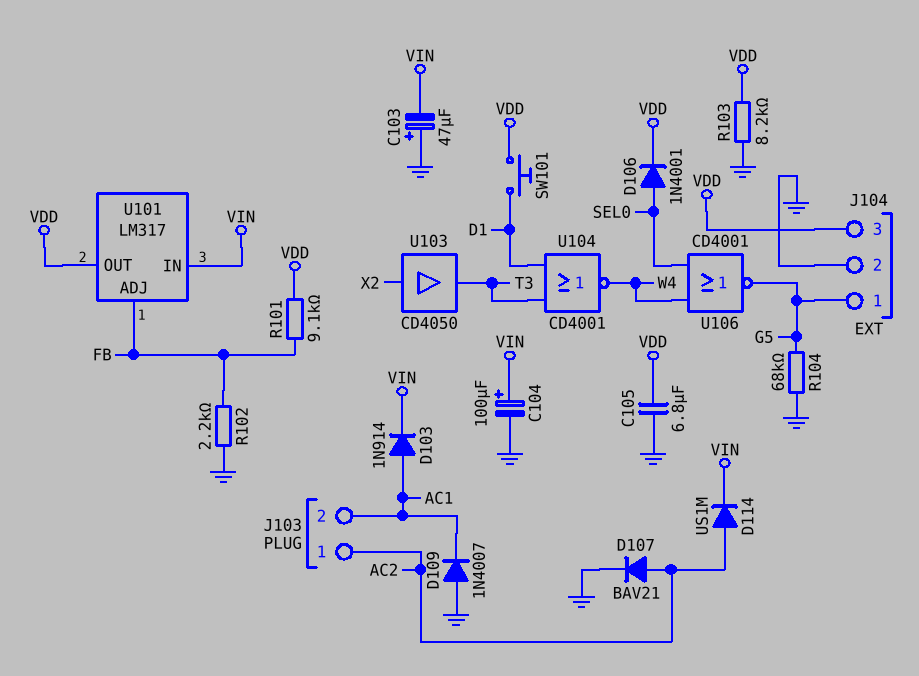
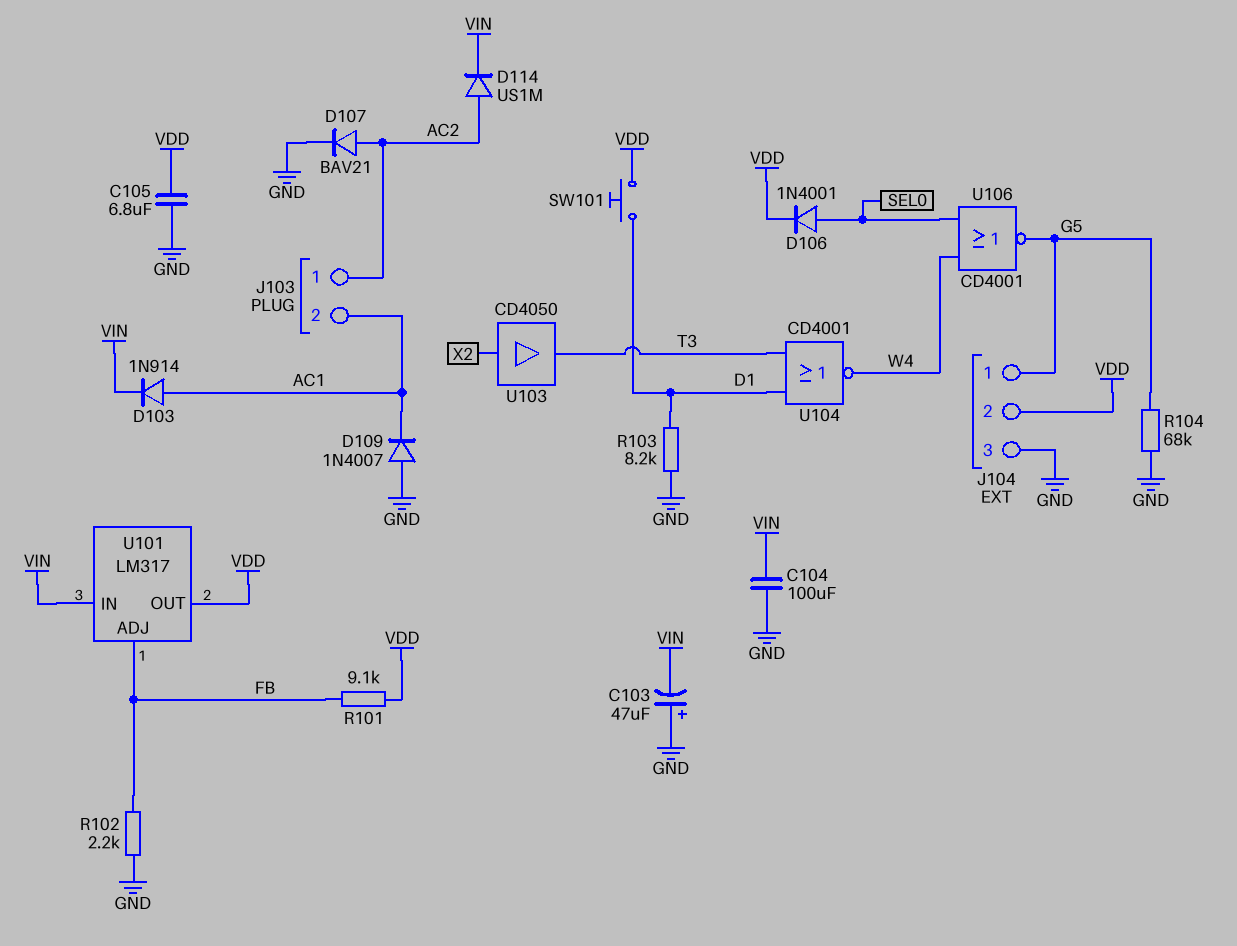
C104: 100uF (plus VIN, minus GND) -> 100uF (GND, VIN)
J104 pin 2: GND -> VDD
J104 pin 3: VDD -> GND
R103: 8.2k (GND, VDD) -> 8.2k (D1, GND)

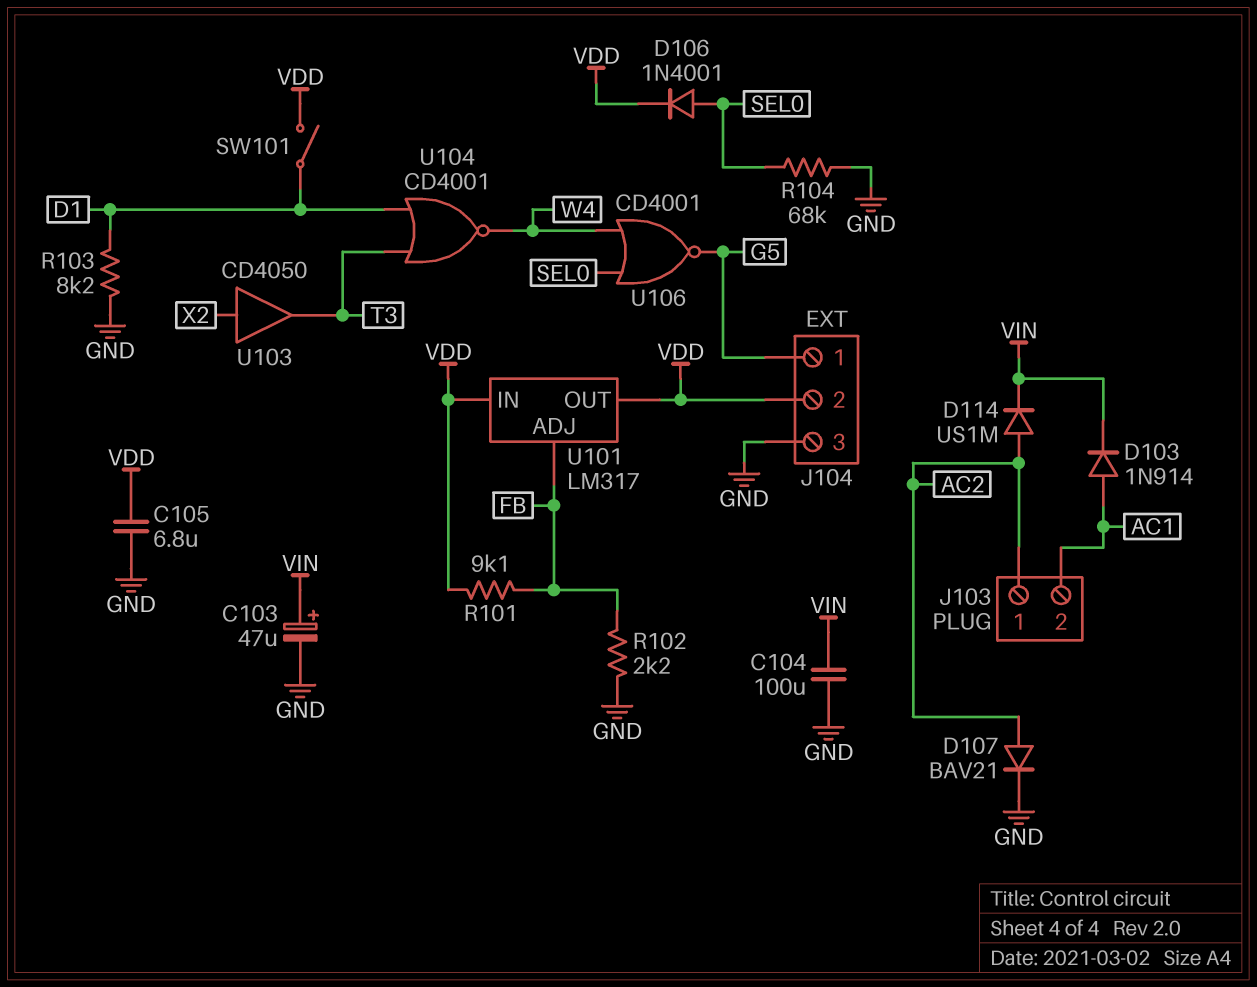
C103: 47uF (plus GND, minus VIN) -> 47uF (plus VIN, minus GND)
D109: diode 1N4007 (A GND, K AC1) -> none
R104: 68k (G5, GND) -> 68k (GND, SEL0)
SW101: button (D1, VDD) -> switch (D1, VDD)
U101 pin IN: VIN -> VDD

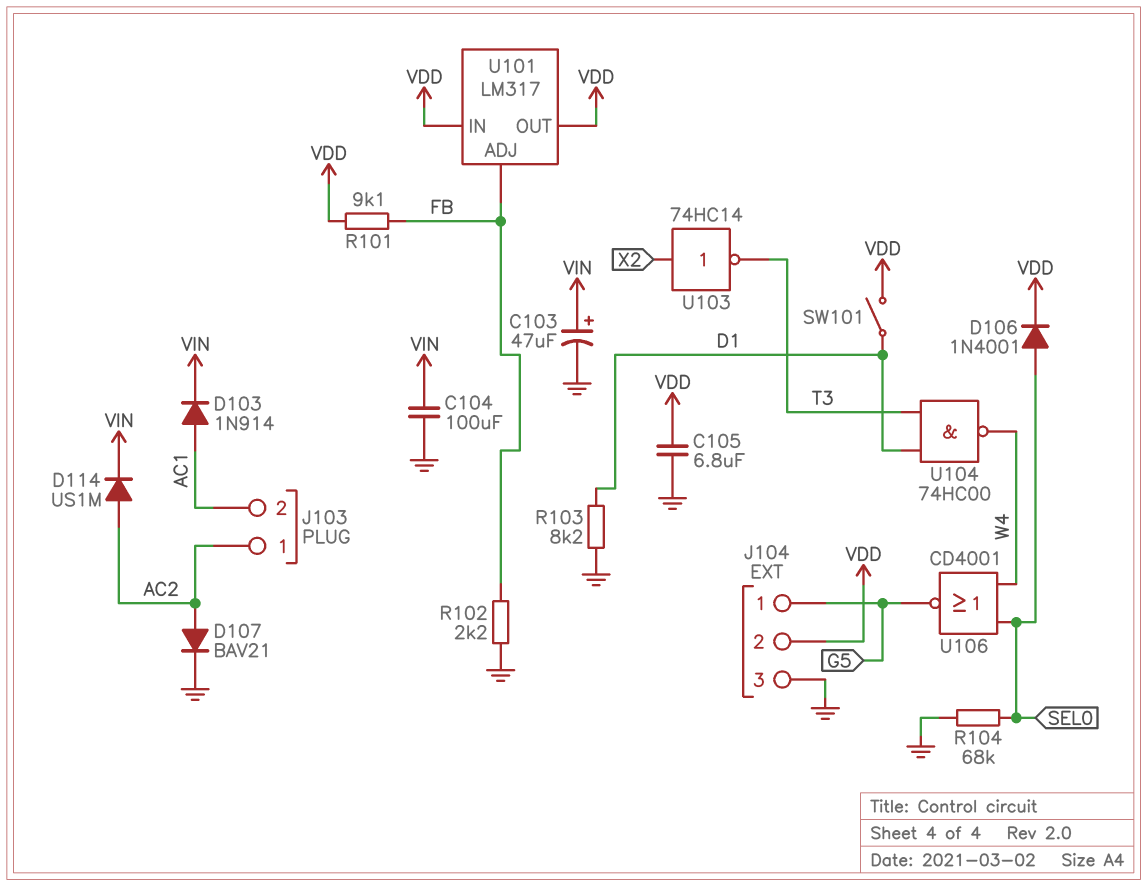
U103: buffer CD4050 (in X2, out T3) -> NOT 74HC14 (in X2, out T3)
U104: NOR CD4001 (in D1, in T3, out W4) -> NAND 74HC00 (in D1, in T3, out W4)

